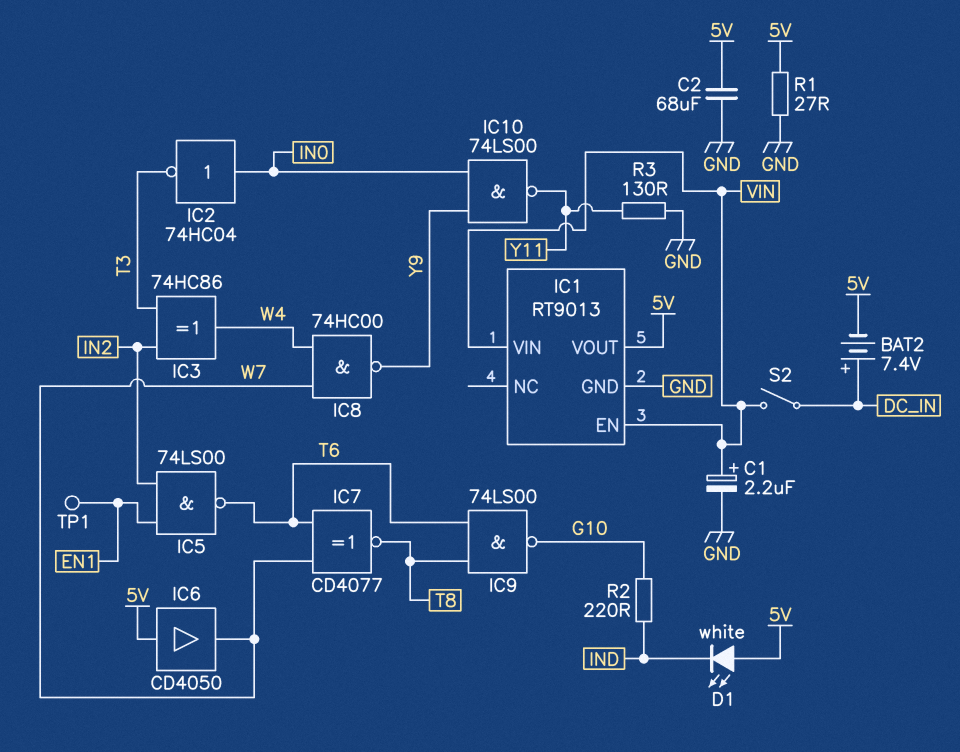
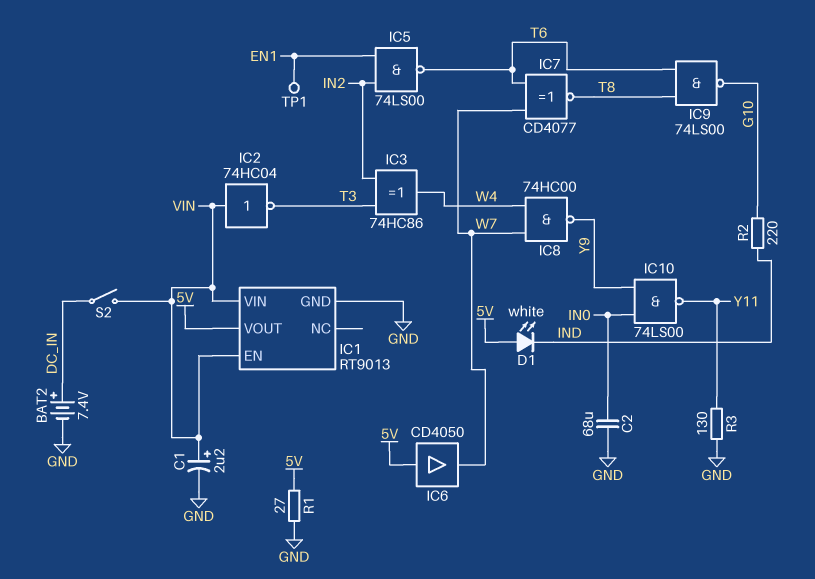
BAT2: 7.4V (plus DC_IN, minus 5V) -> 7.4V (plus DC_IN, minus GND)
C2: 68uF (5V, GND) -> 68uF (GND, IN0)
IC2: NOT 74HC04 (in IN0, out T3) -> NOT 74HC04 (in VIN, out T3)

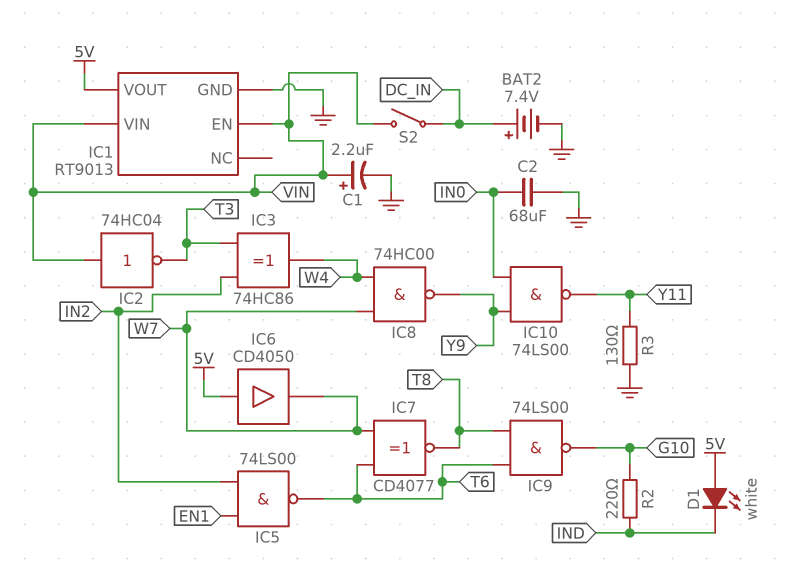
R1: 27 (5V, GND) -> none
TP1: test point (EN1) -> none

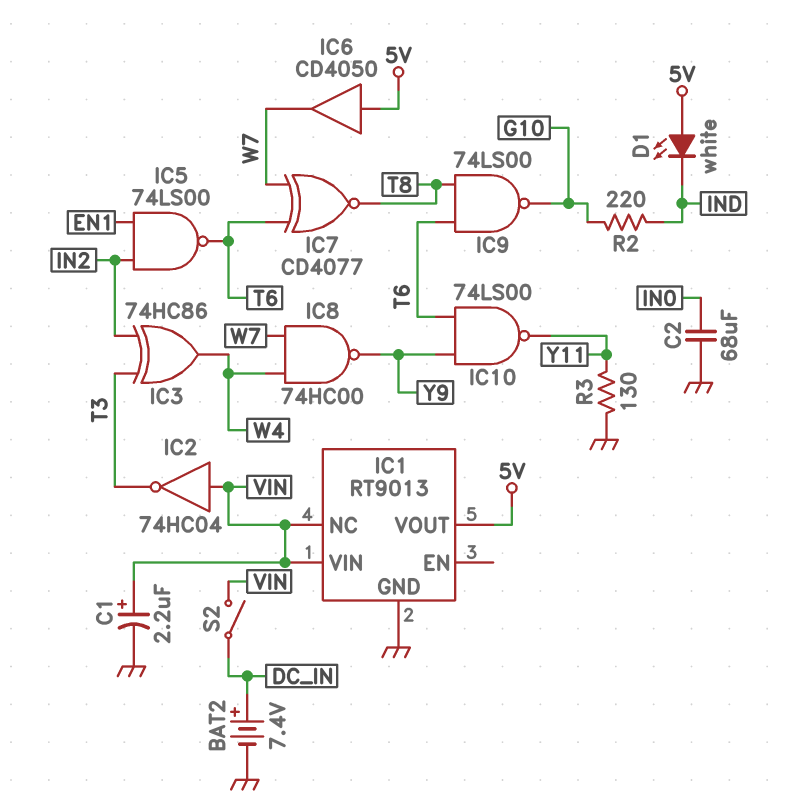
IC1 pin EN: VIN -> none
IC1 pin NC: none -> VIN
IC10: NAND 74LS00 (in IN0, in Y9, out Y11) -> NAND 74LS00 (in T6, in Y9, out Y11)

